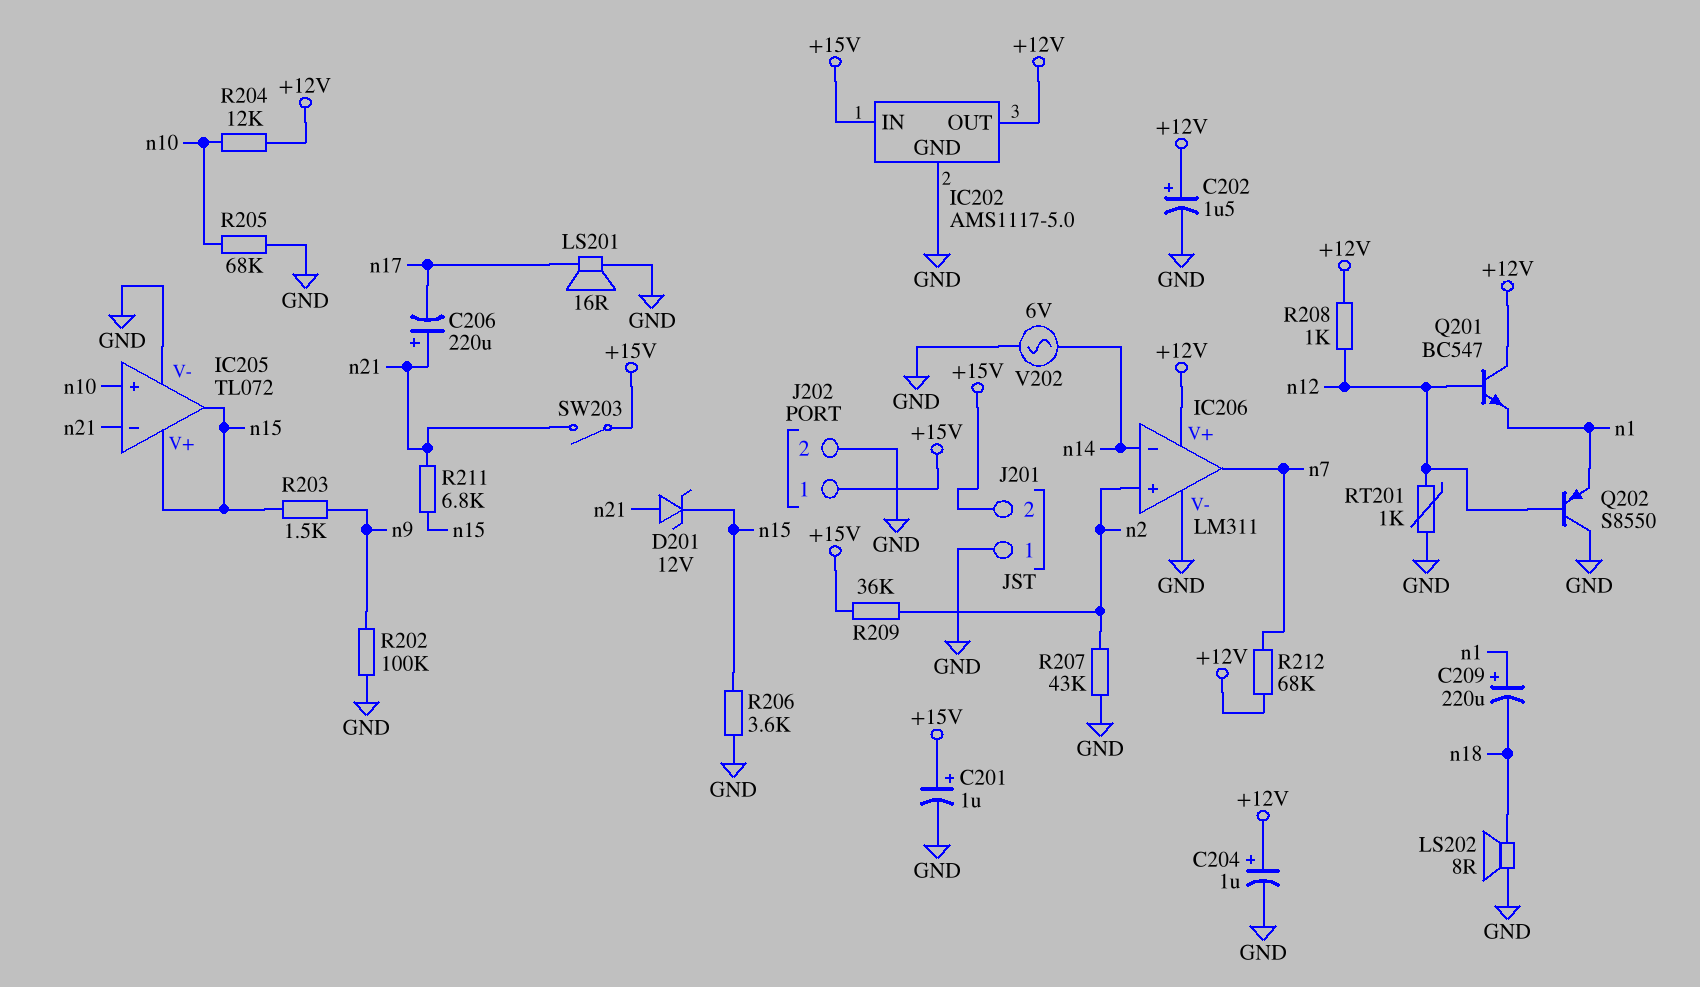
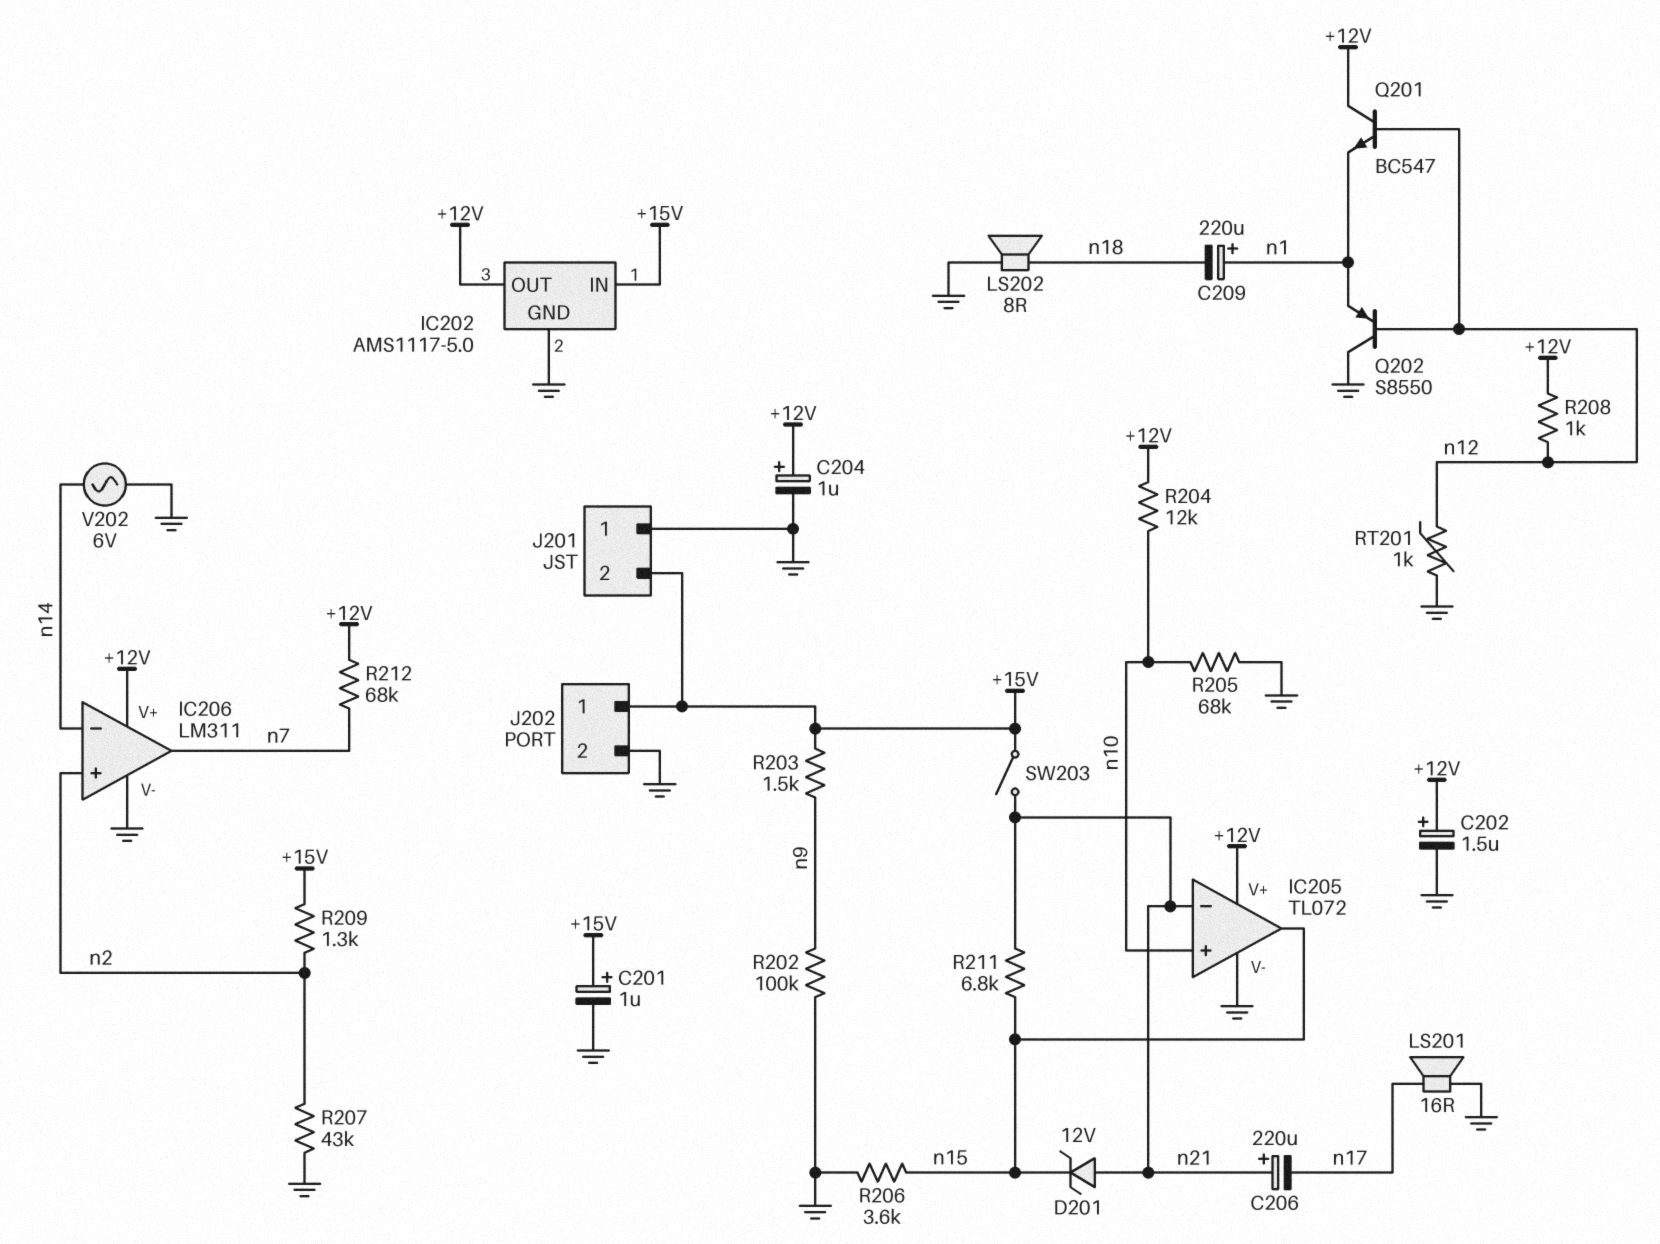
IC205 pin V+: n15 -> +12V
R203: 1.5k (n9, n15) -> 1.5k (+15V, n9)
R209: 36k (+15V, n2) -> 1.3k (+15V, n2)

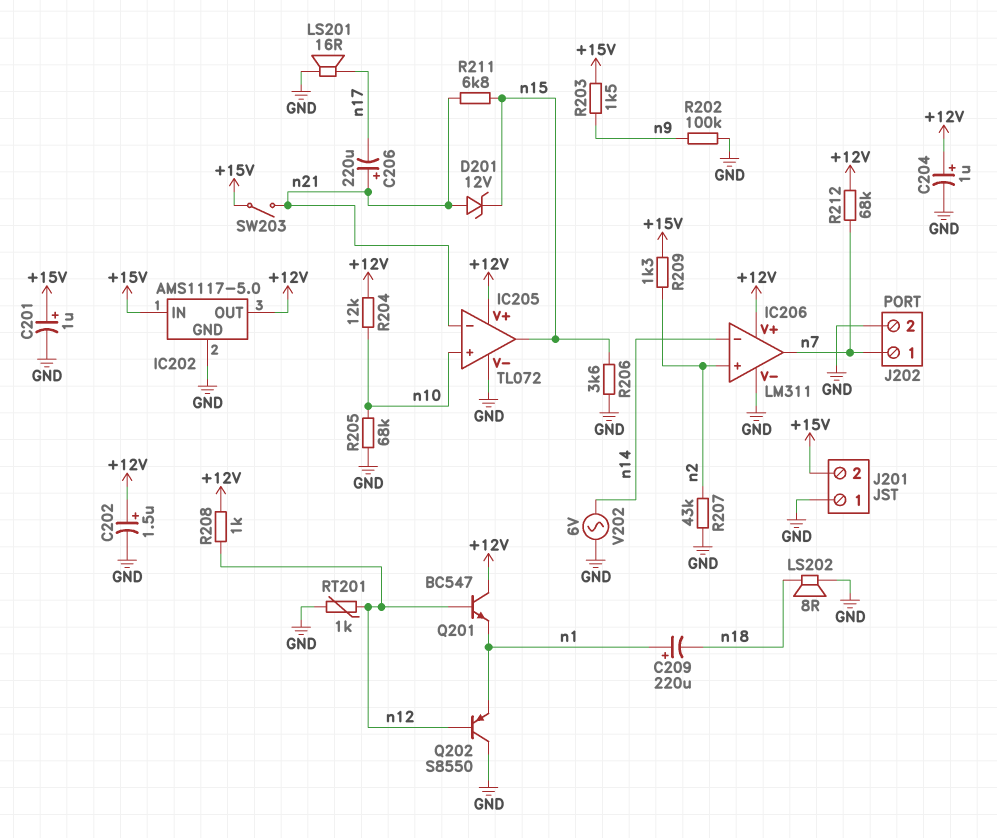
J202 pin 1: +15V -> n7

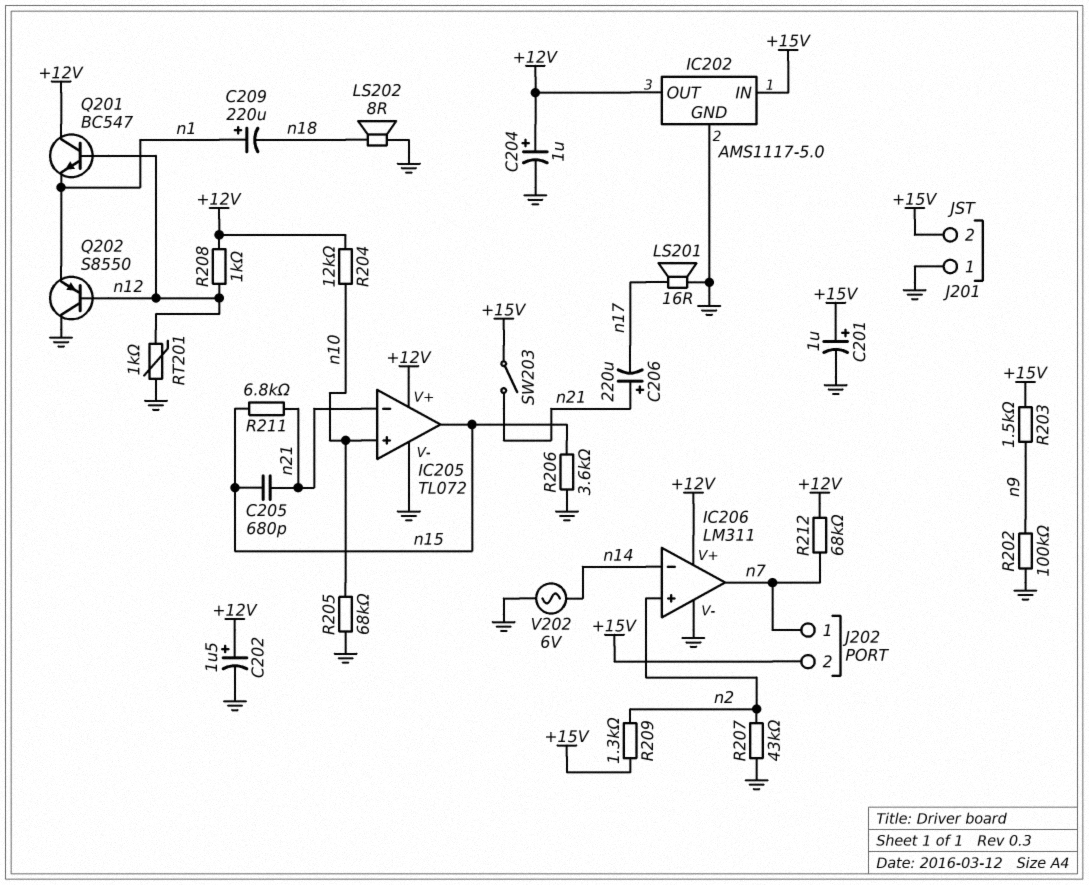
C205: none -> 680pF (n15, n21)
D201: zener 12V (A n21, K n15) -> none
J202 pin 2: GND -> +15V

